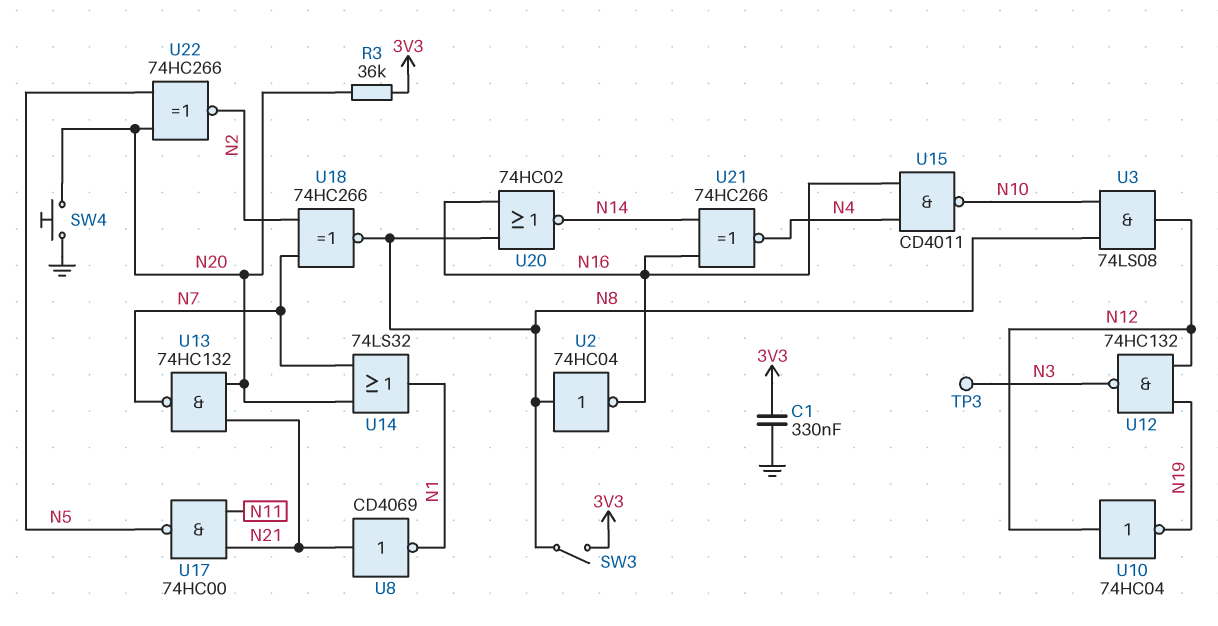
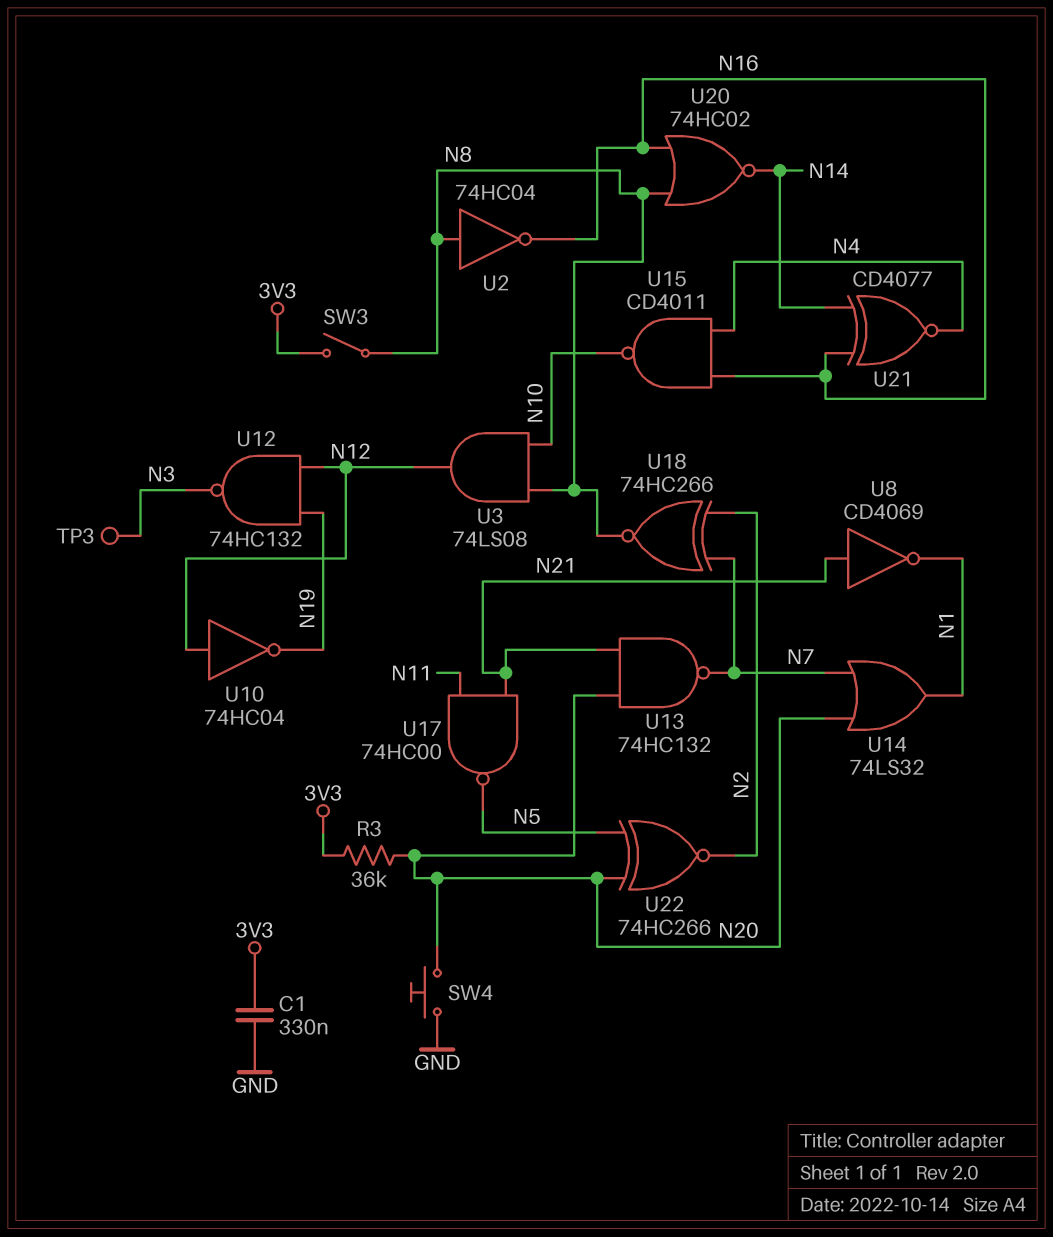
U21: XNOR 74HC266 (in N14, in N16, out N4) -> XNOR CD4077 (in N14, in N16, out N4)

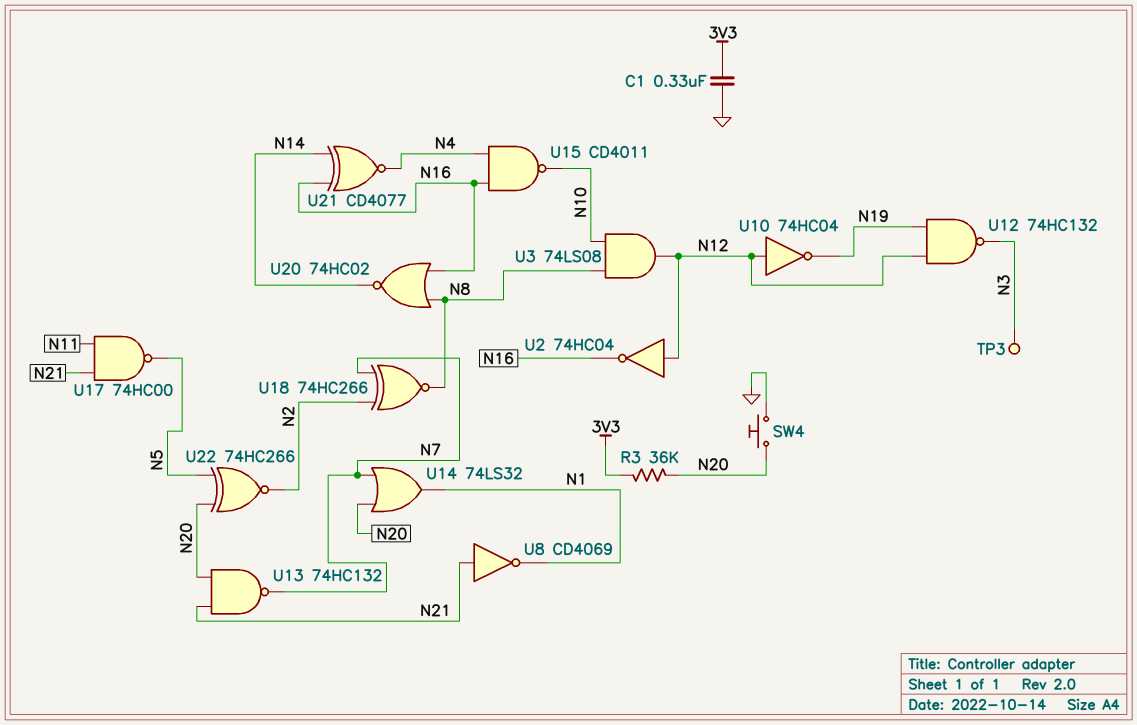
SW3: switch (3V3, N8) -> none
U2: NOT 74HC04 (in N8, out N16) -> NOT 74HC04 (in N12, out N16)

